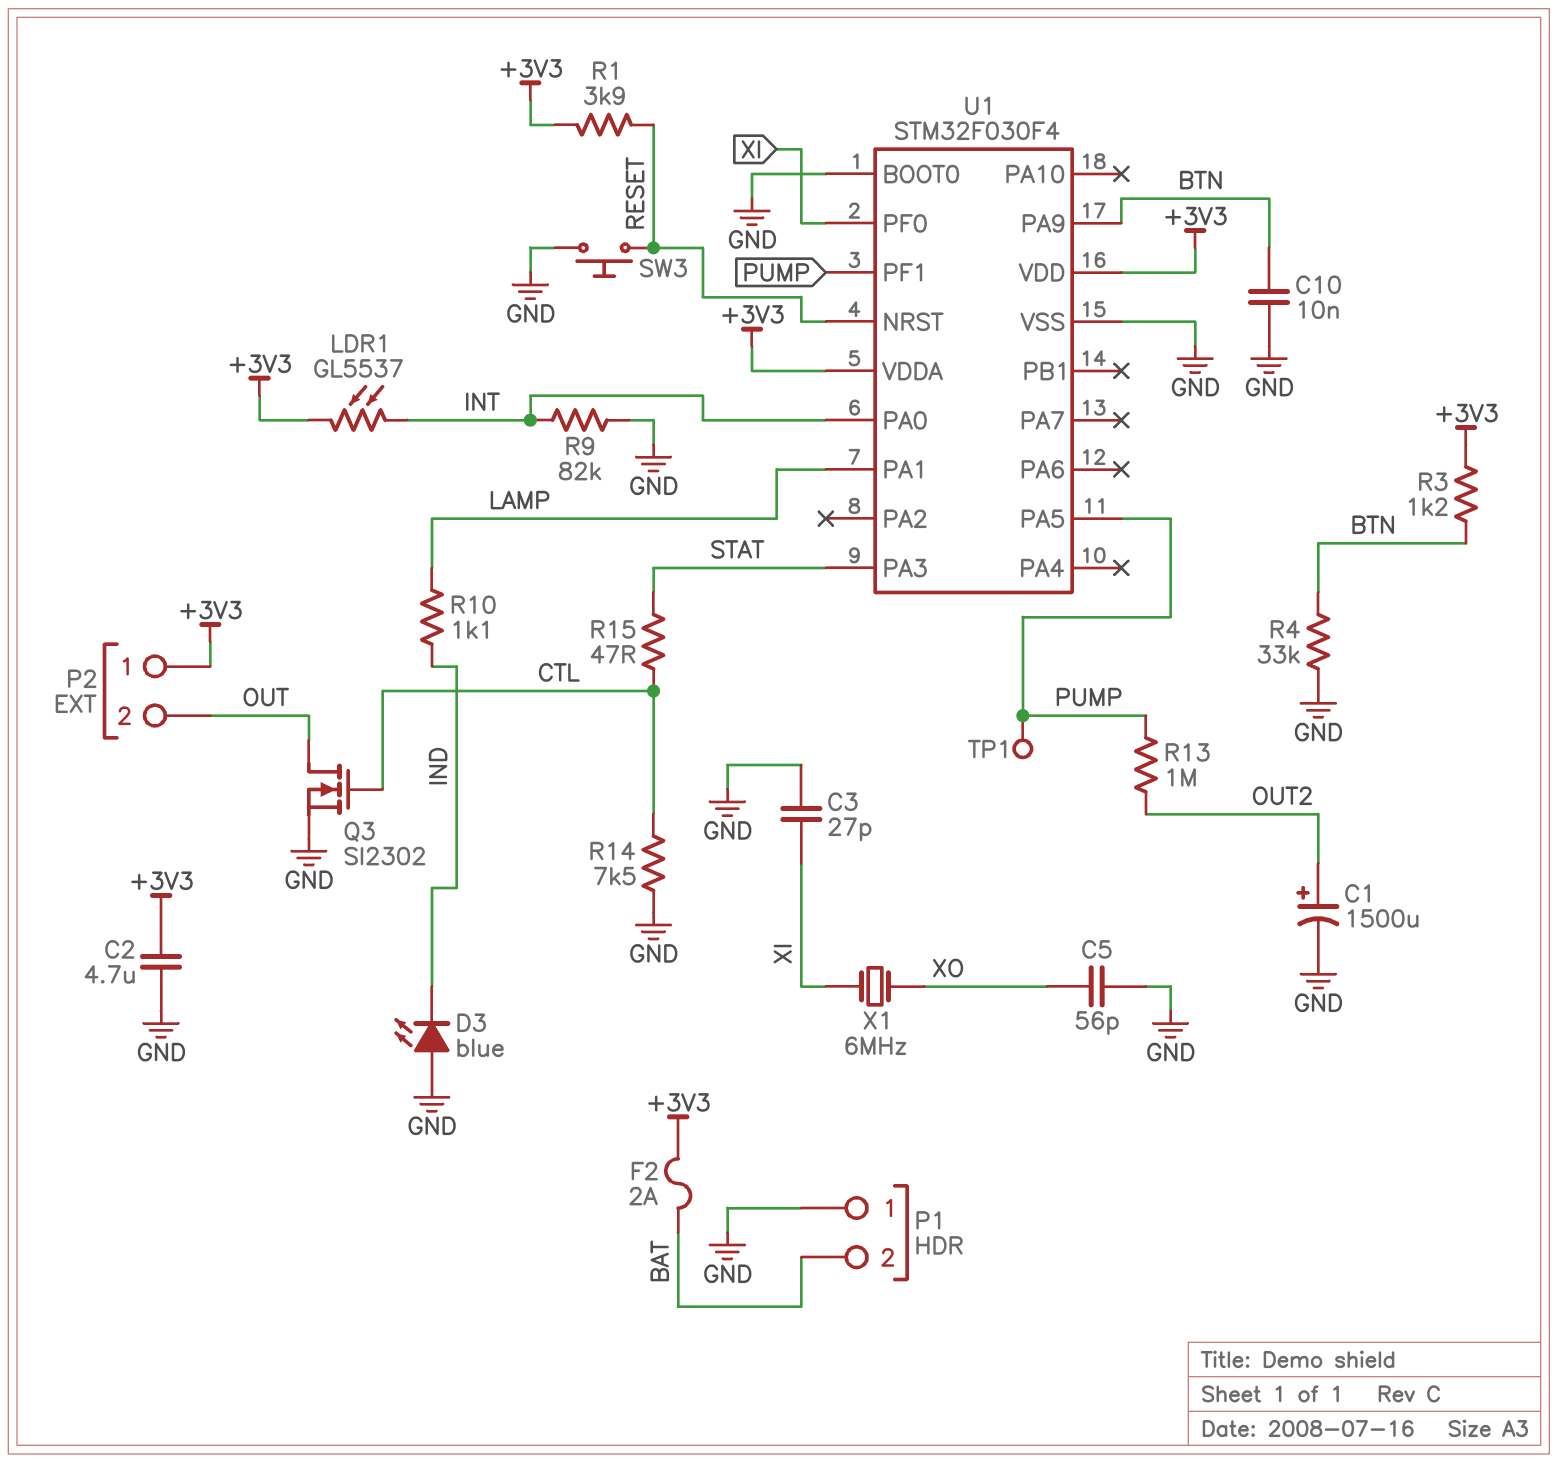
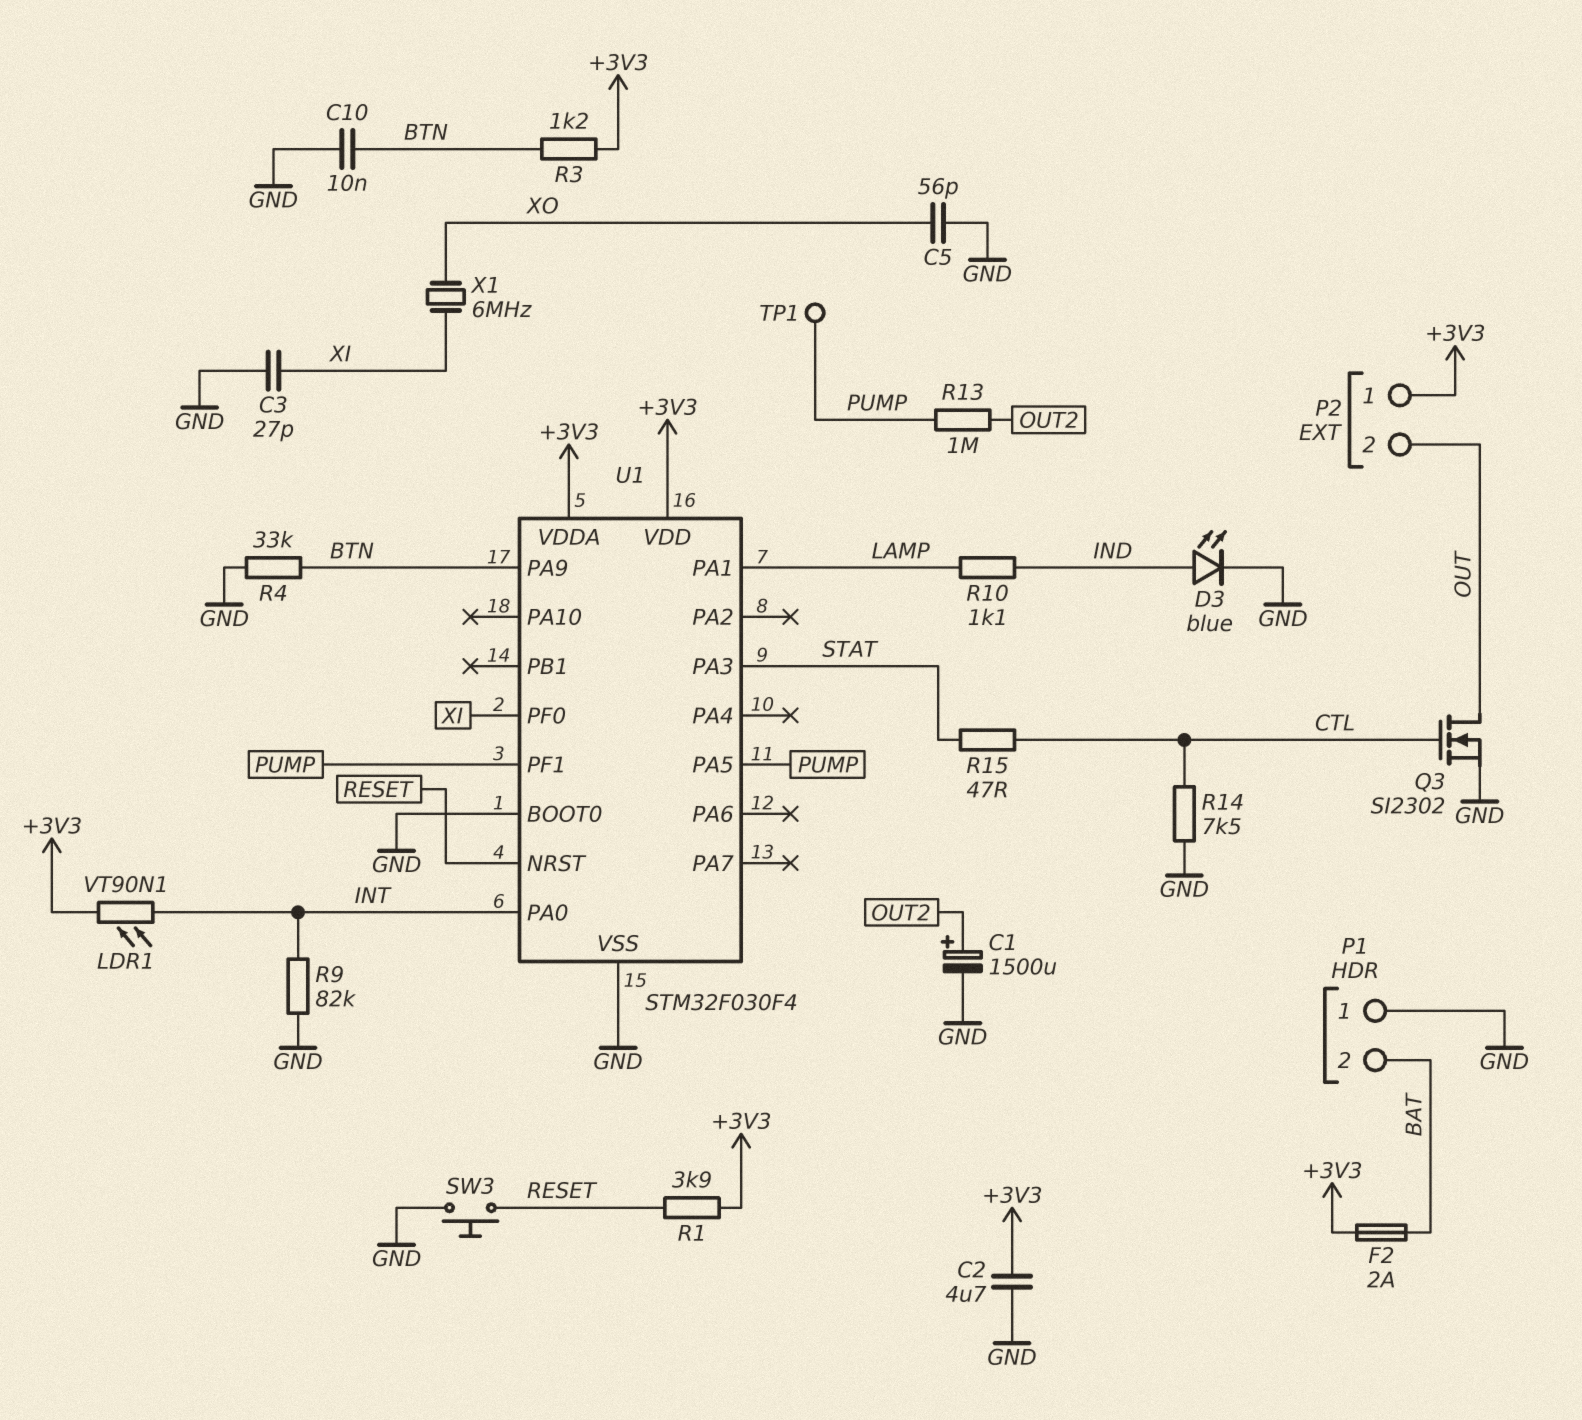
D3: LED blue (A GND, K IND) -> LED blue (A IND, K GND)
LDR1: GL5537 (+3V3, INT) -> VT90N1 (+3V3, INT)

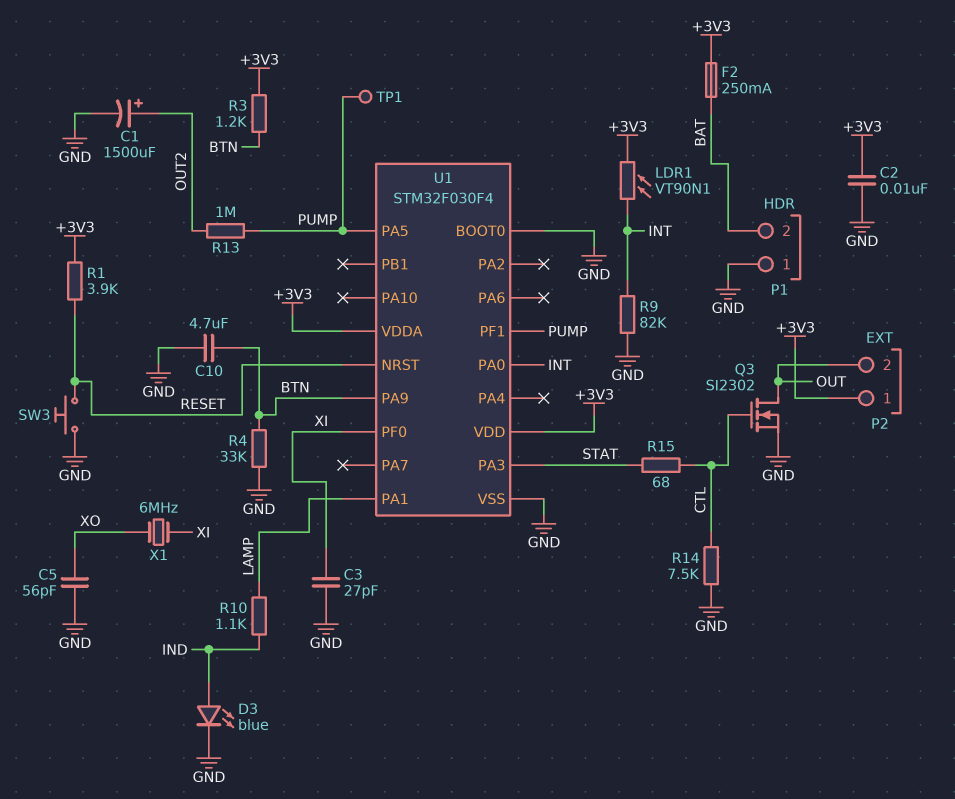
C2: 4.7uF (+3V3, GND) -> 10nF (+3V3, GND)
C10: 10nF (BTN, GND) -> 4.7uF (BTN, GND)
F2: 2A (+3V3, BAT) -> 250mA (+3V3, BAT)
R15: 47 (CTL, STAT) -> 68 (CTL, STAT)

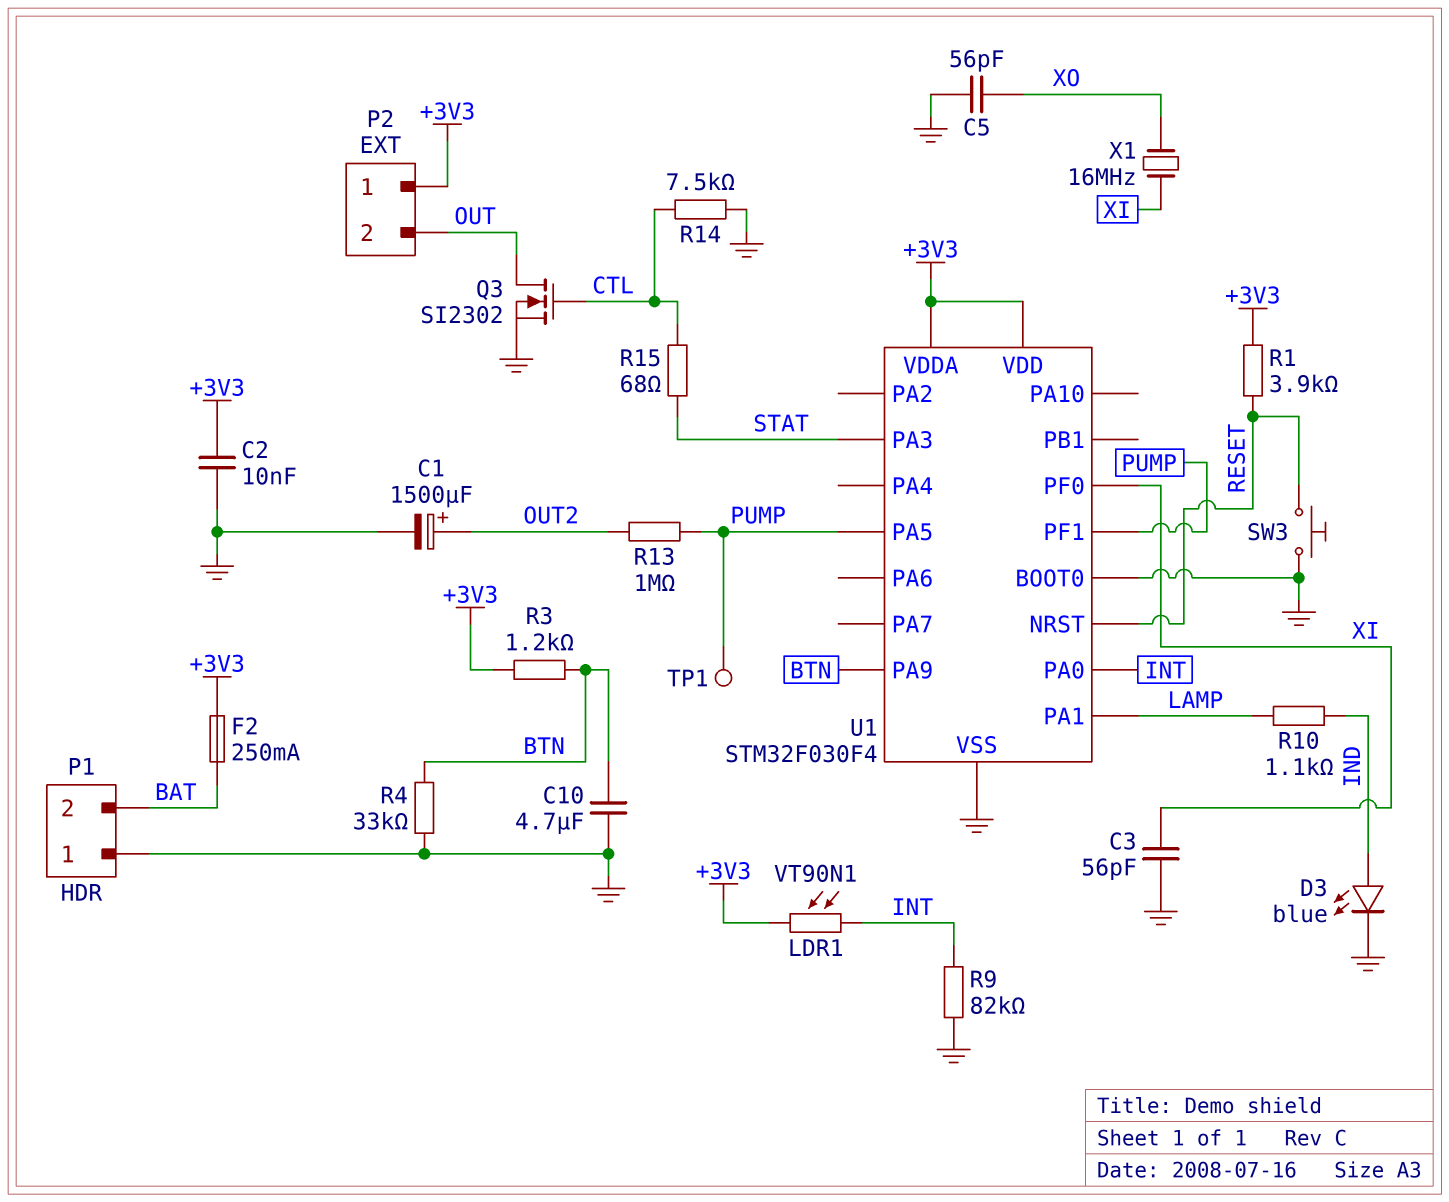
C3: 27pF (GND, XI) -> 56pF (GND, XI)
X1: 6MHz (XI, XO) -> 16MHz (XI, XO)

